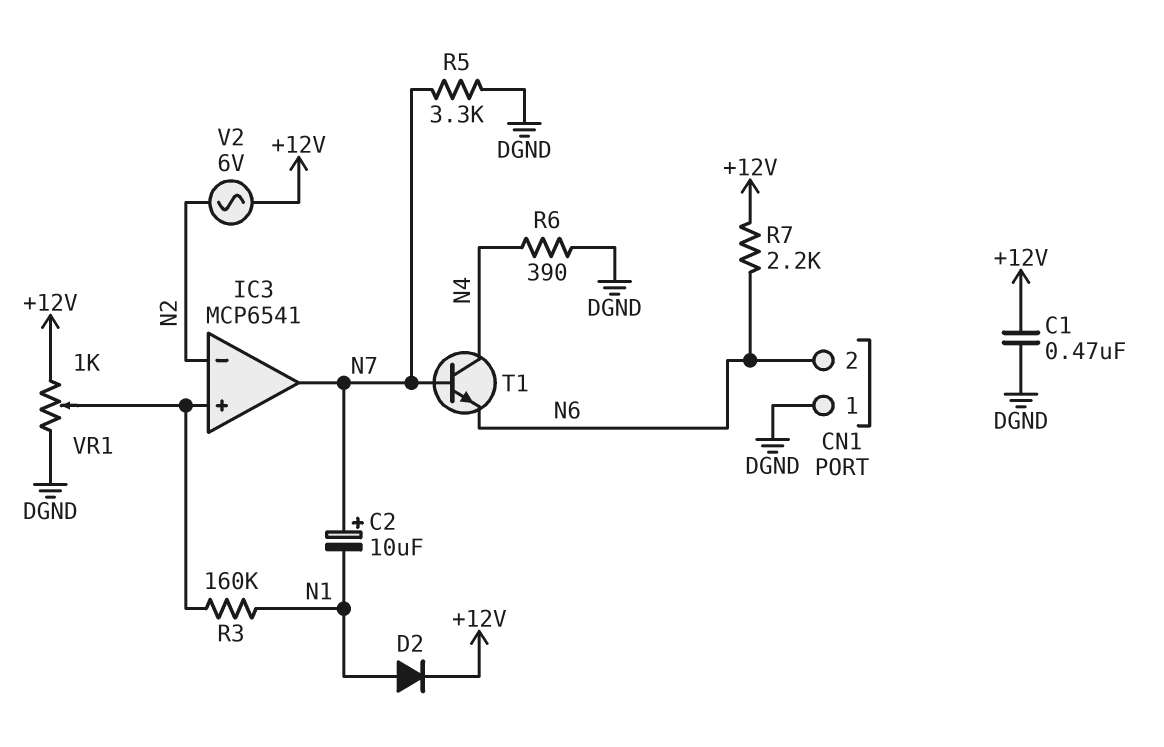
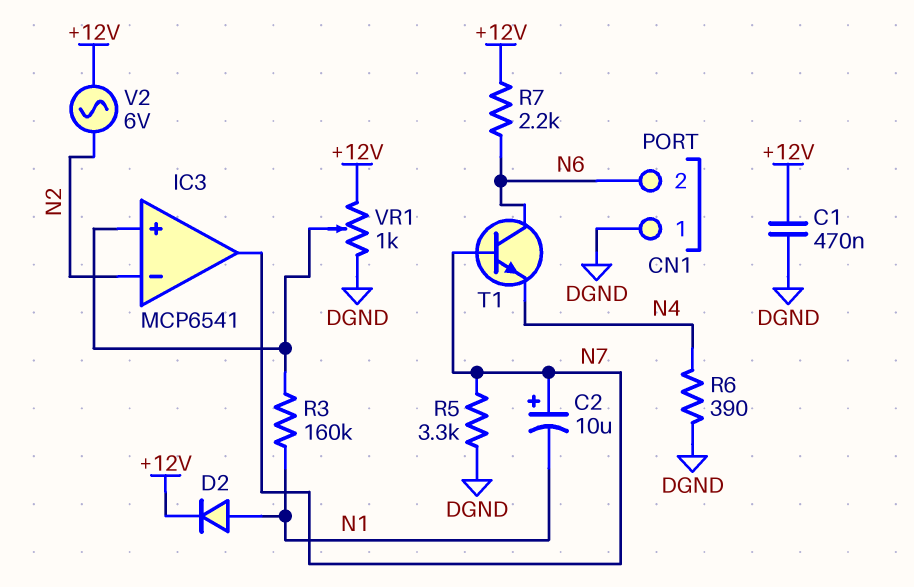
T1: NPN (B N7, C N4, E N6) -> NPN (B N7, C N6, E N4)

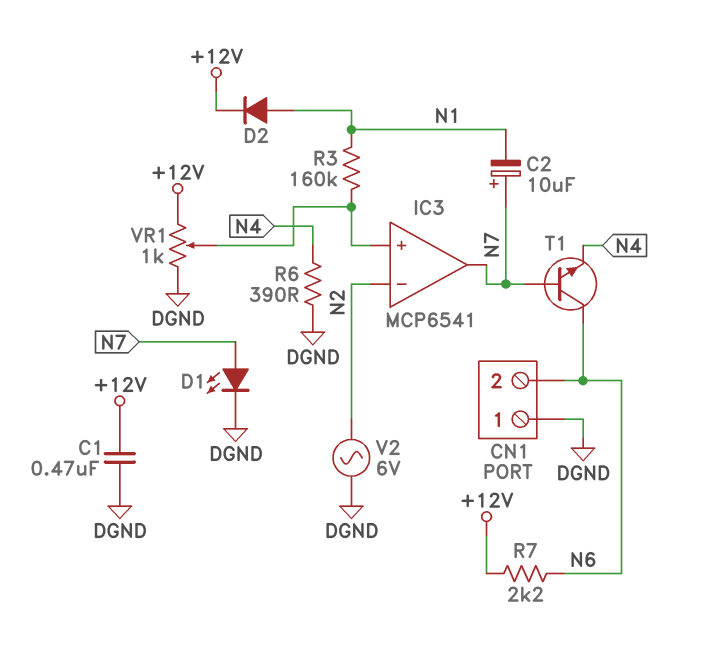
D1: none -> LED (A N7, K DGND)
R5: 3.3k (DGND, N7) -> none
V2: AC 6V (+12V, N2) -> AC 6V (DGND, N2)

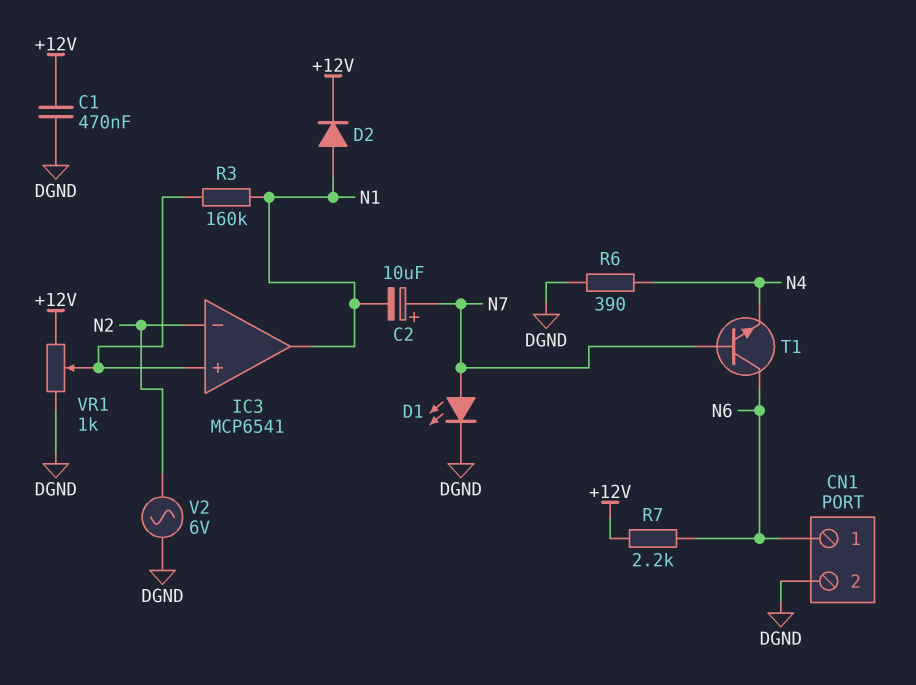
CN1 pin 1: DGND -> N6
CN1 pin 2: N6 -> DGND
IC3 pin out: N7 -> N1

